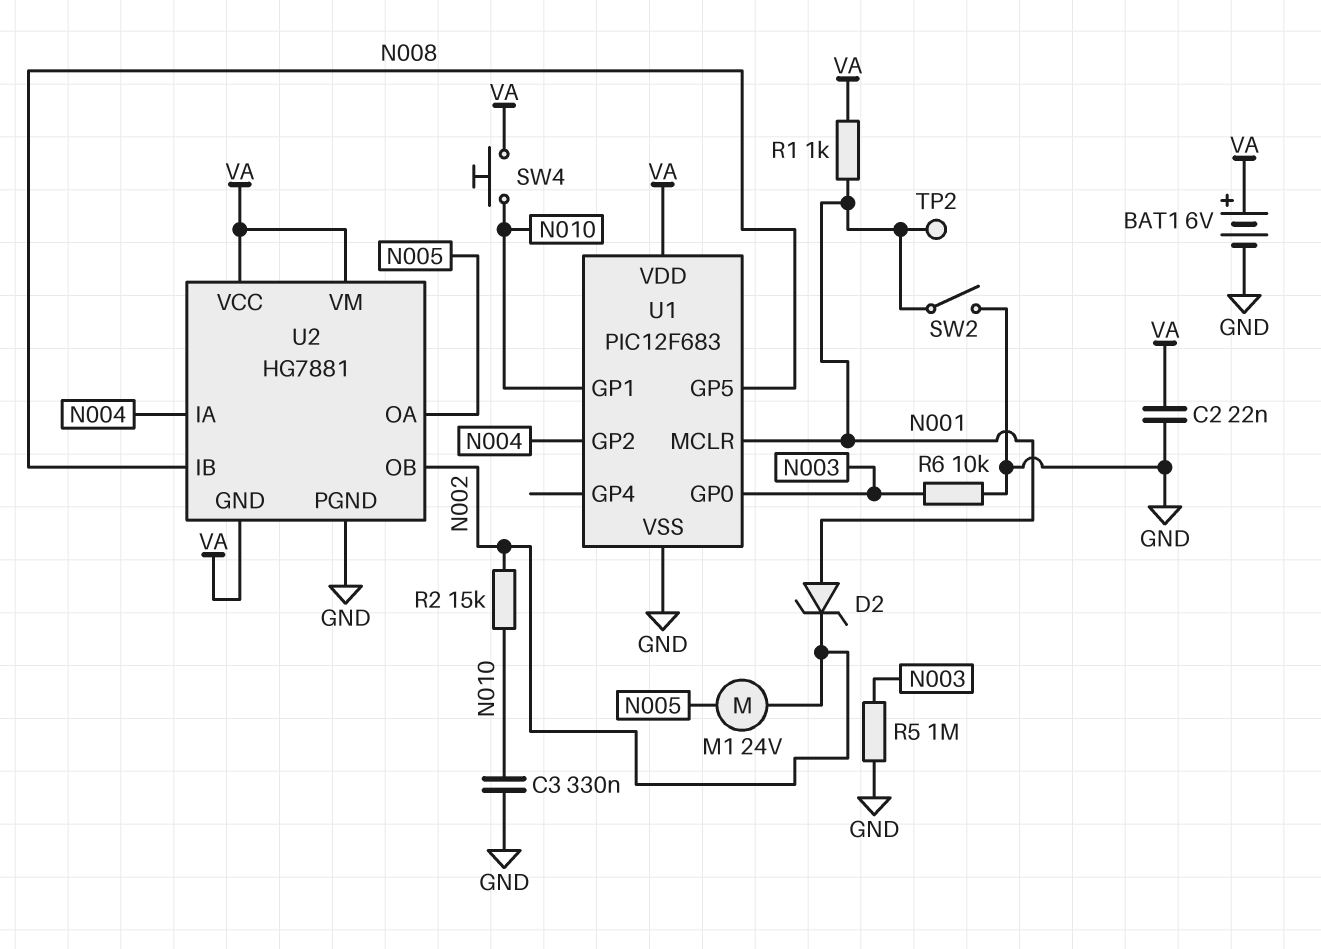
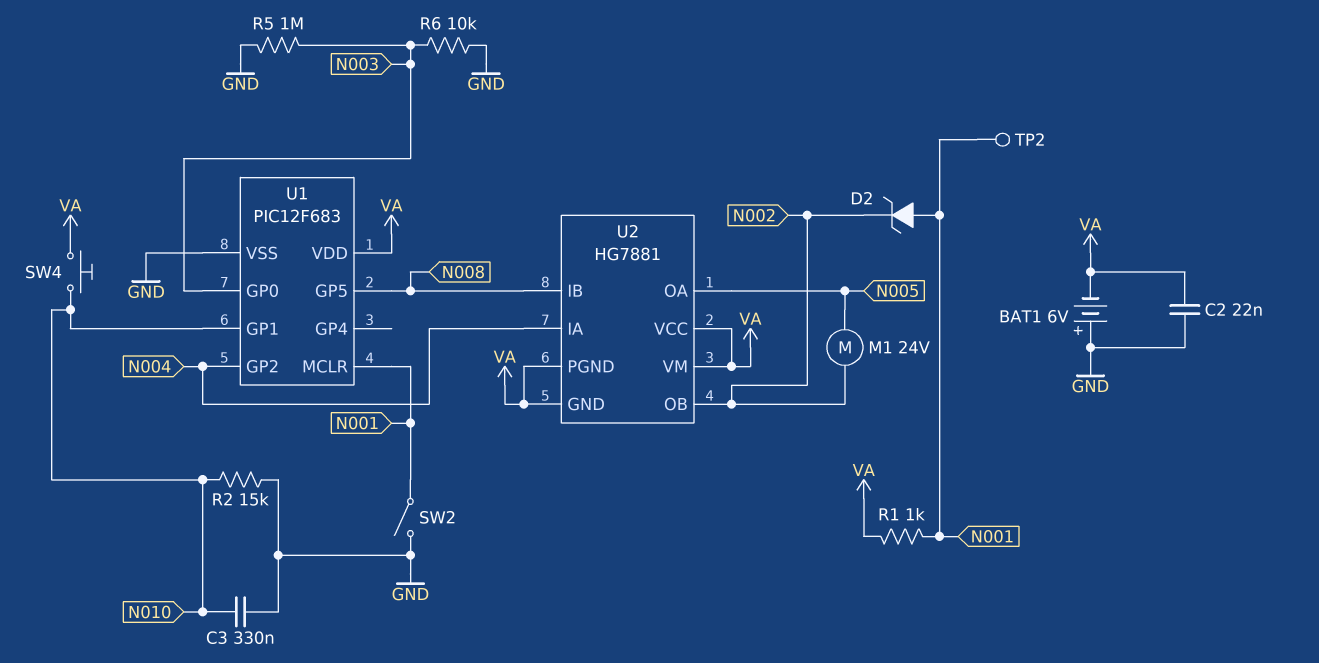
BAT1: 6V (plus VA, minus GND) -> 6V (plus GND, minus VA)
R2: 15k (N002, N010) -> 15k (GND, N010)
U2 pin PGND: GND -> VA

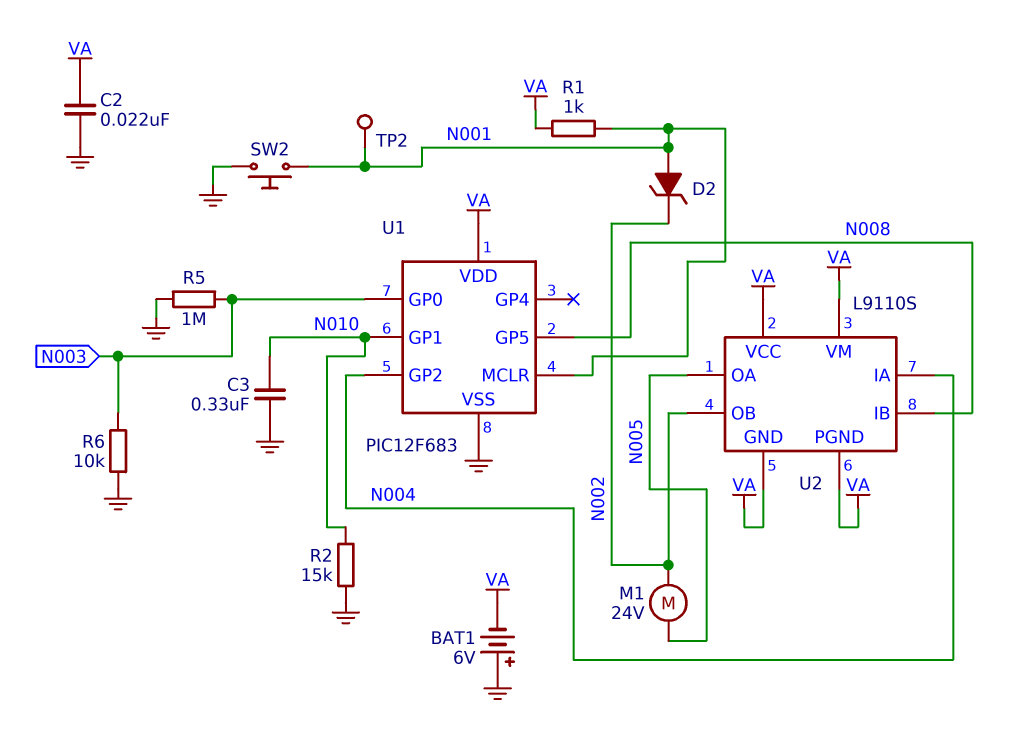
SW2: switch (GND, N001) -> button (GND, N001)
SW4: button (N010, VA) -> none
U2: HG7881 -> L9110S

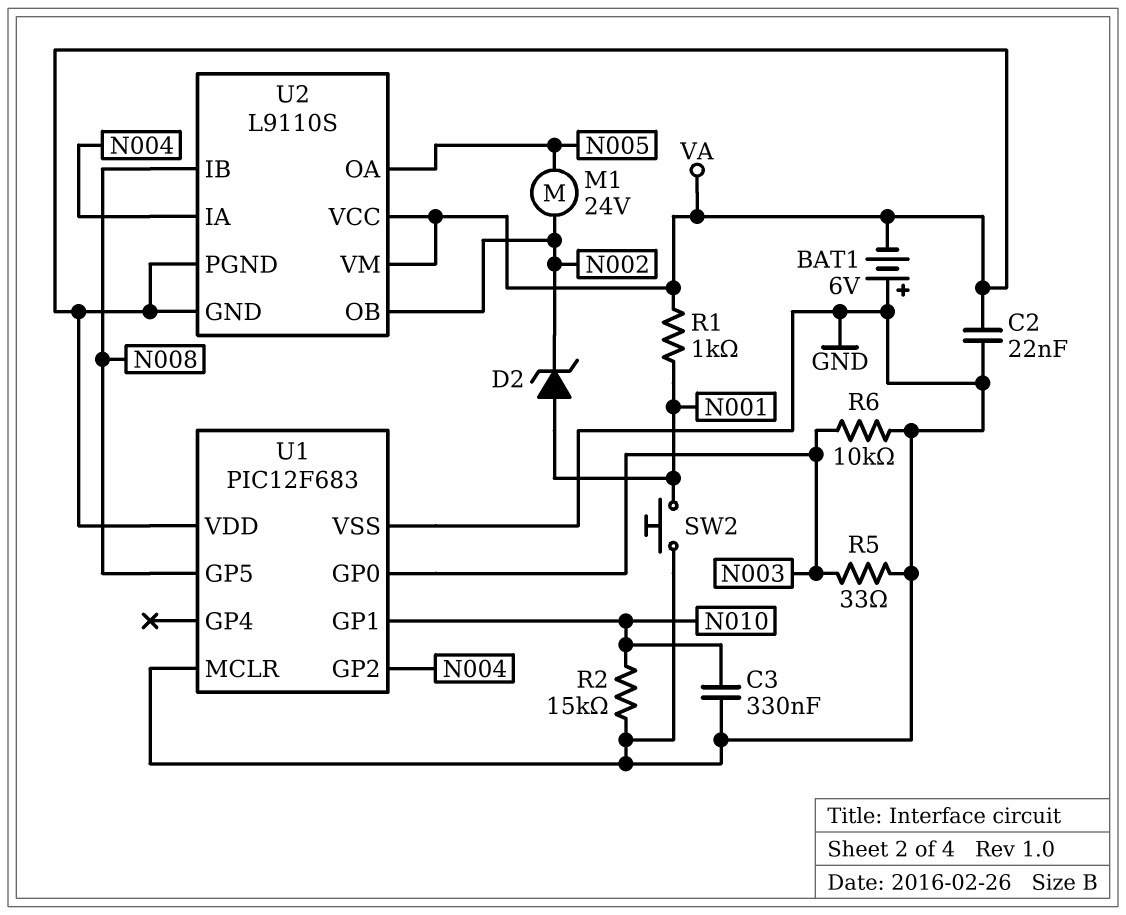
R5: 1M (GND, N003) -> 33 (GND, N003)
TP2: test point (N001) -> none
U1 pin MCLR: N001 -> GND

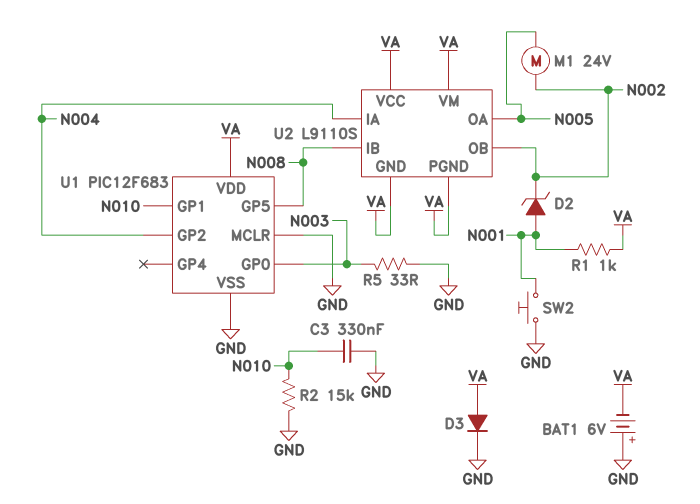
C2: 22nF (GND, VA) -> none
D3: none -> diode (A VA, K GND)
R6: 10k (GND, N003) -> none

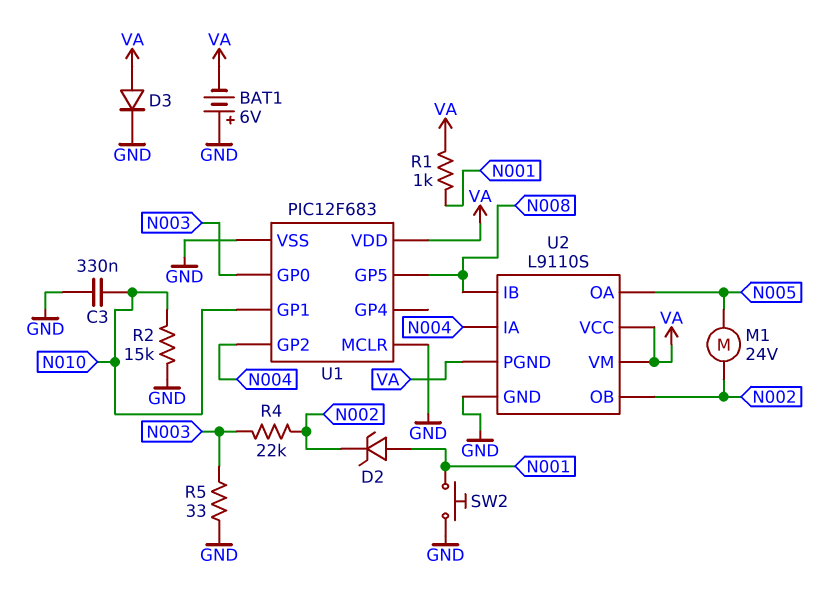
R4: none -> 22k (N002, N003)
U2 pin GND: VA -> GND

